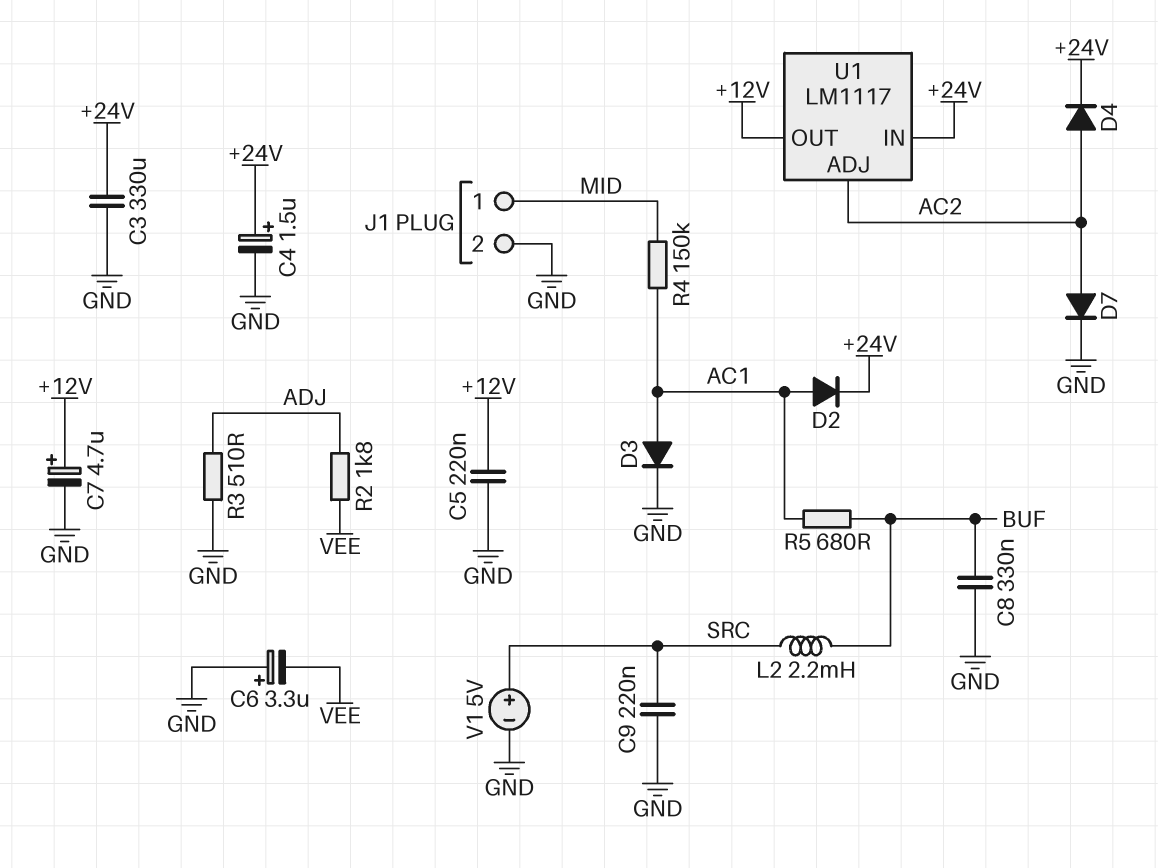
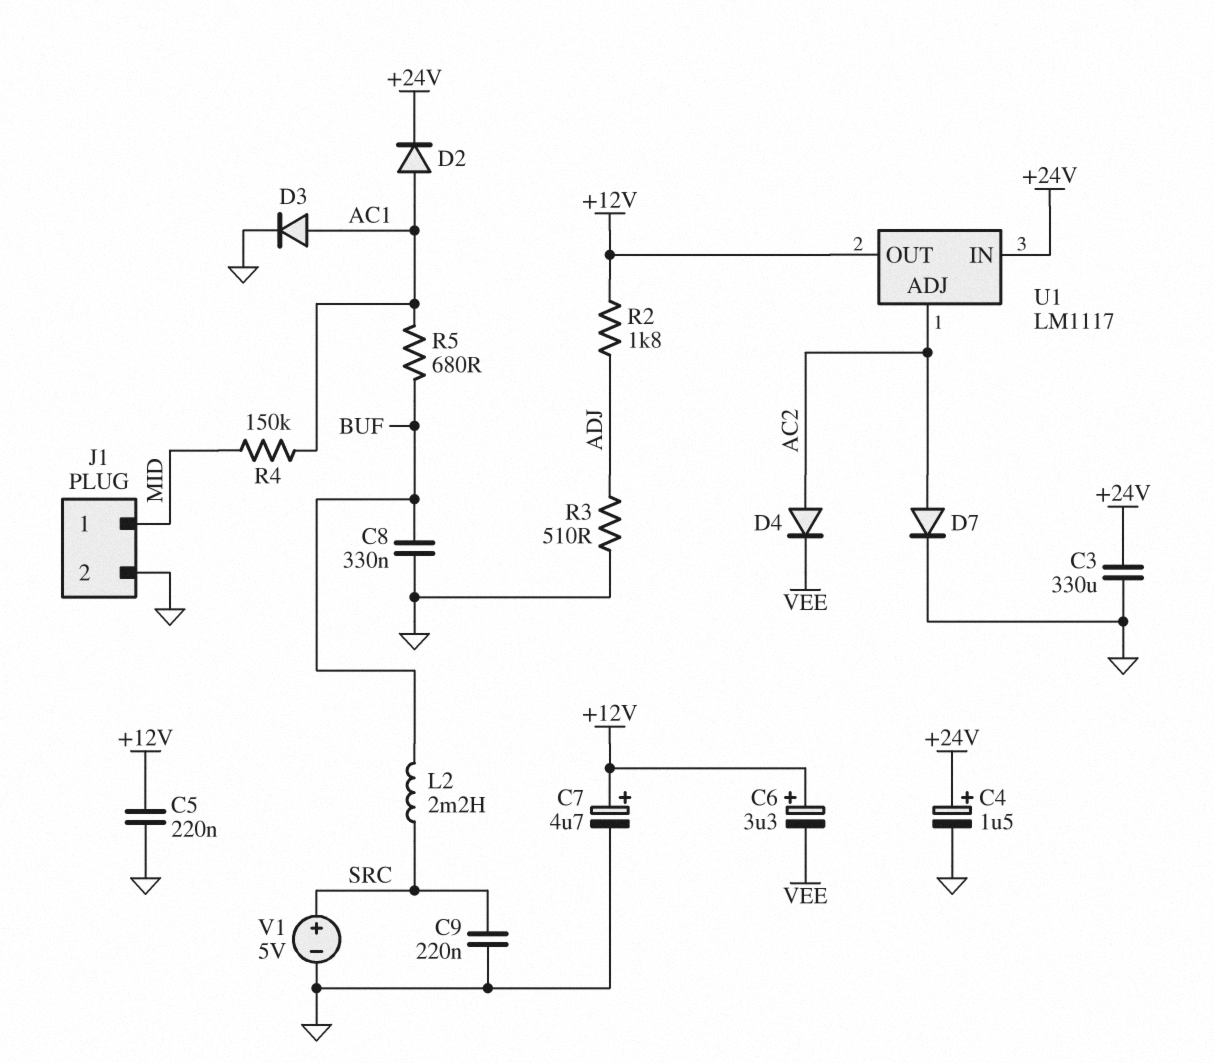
C6: 3.3uF (plus GND, minus VEE) -> 3.3uF (plus +12V, minus VEE)
D4: diode (A AC2, K +24V) -> diode (A AC2, K VEE)
R2: 1.8k (ADJ, VEE) -> 1.8k (+12V, ADJ)

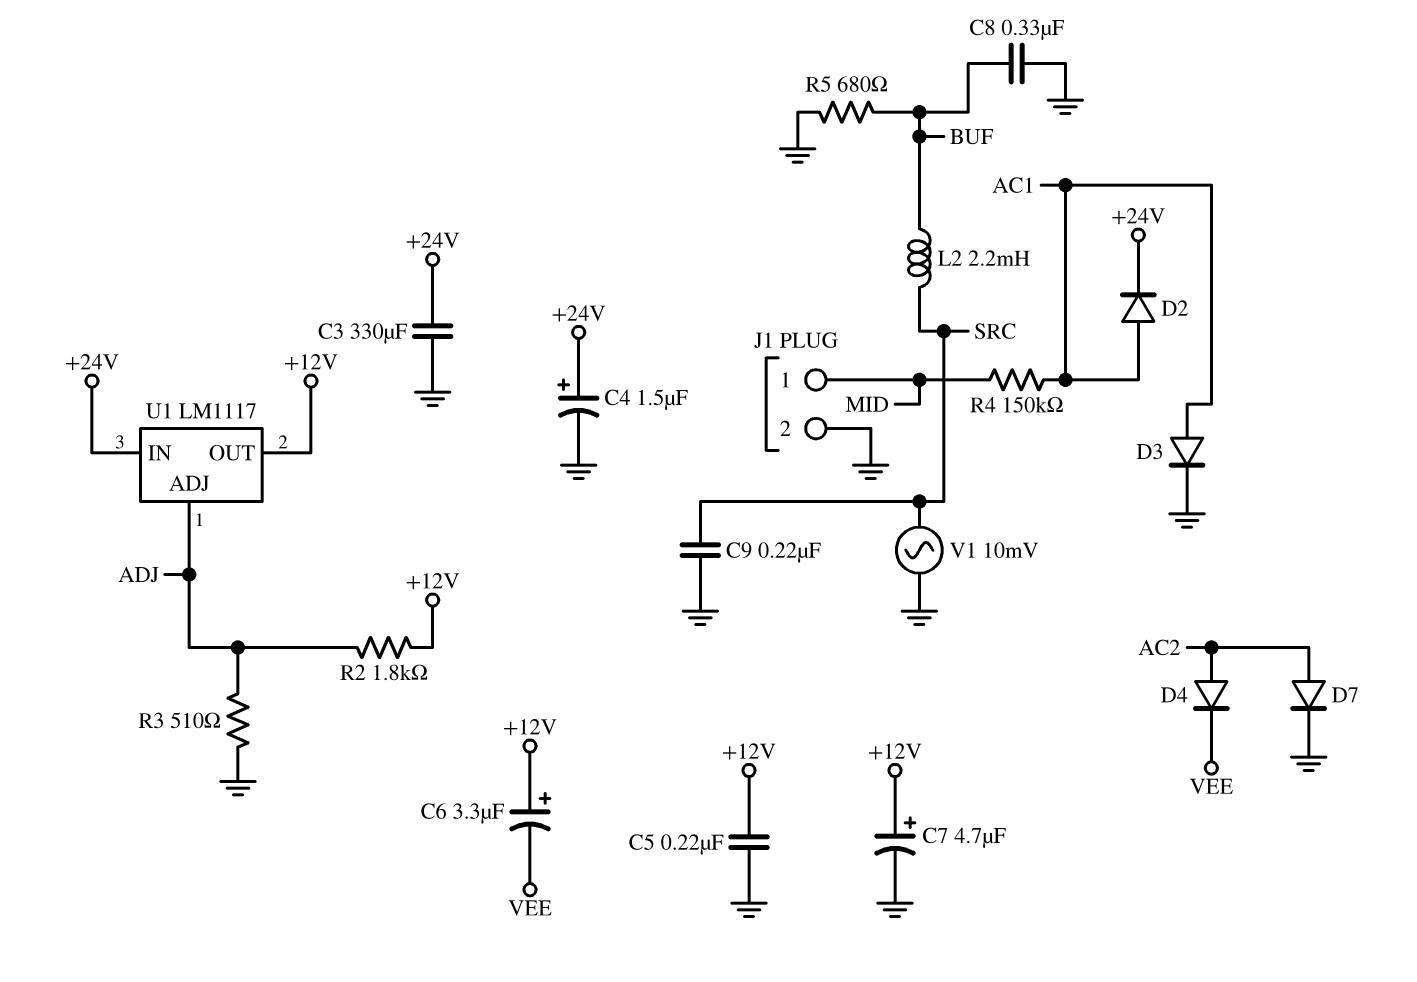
R5: 680 (AC1, BUF) -> 680 (BUF, GND)
U1 pin ADJ: AC2 -> ADJ
V1: 5V (plus SRC, minus GND) -> AC 10mV (GND, SRC)

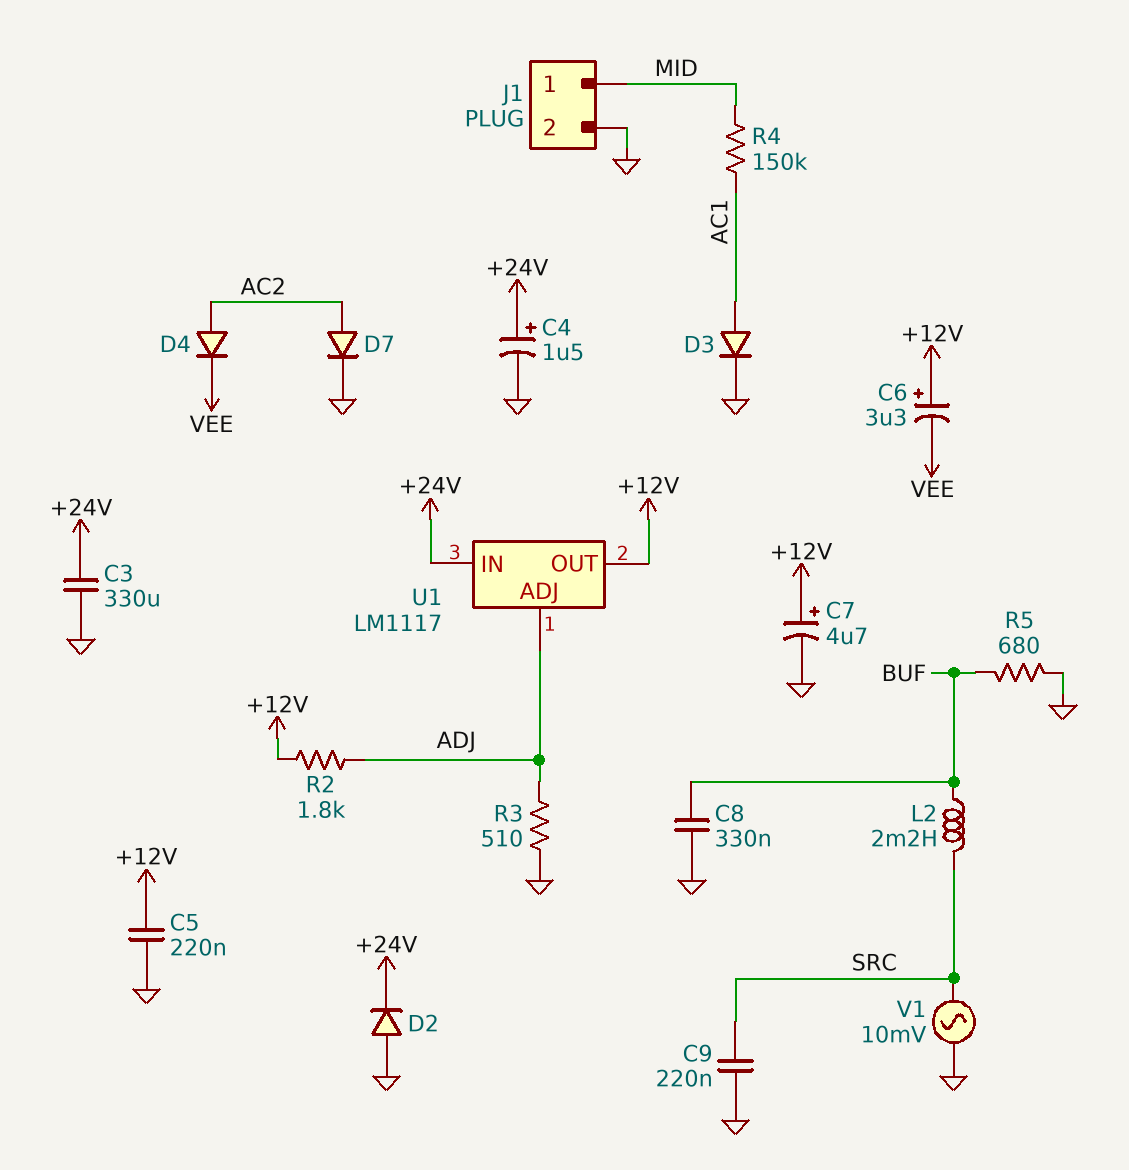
D2: diode (A AC1, K +24V) -> diode (A GND, K +24V)

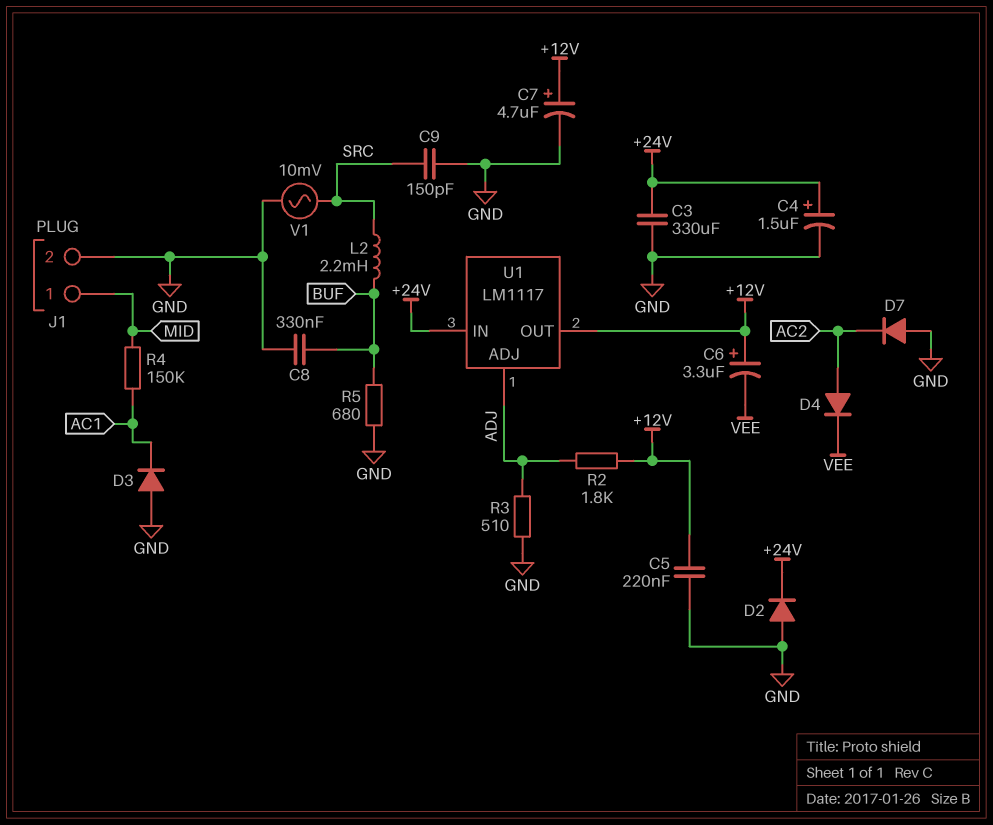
C9: 220nF (GND, SRC) -> 150pF (GND, SRC)
D3: diode (A AC1, K GND) -> diode (A GND, K AC1)
D7: diode (A AC2, K GND) -> diode (A GND, K AC2)

